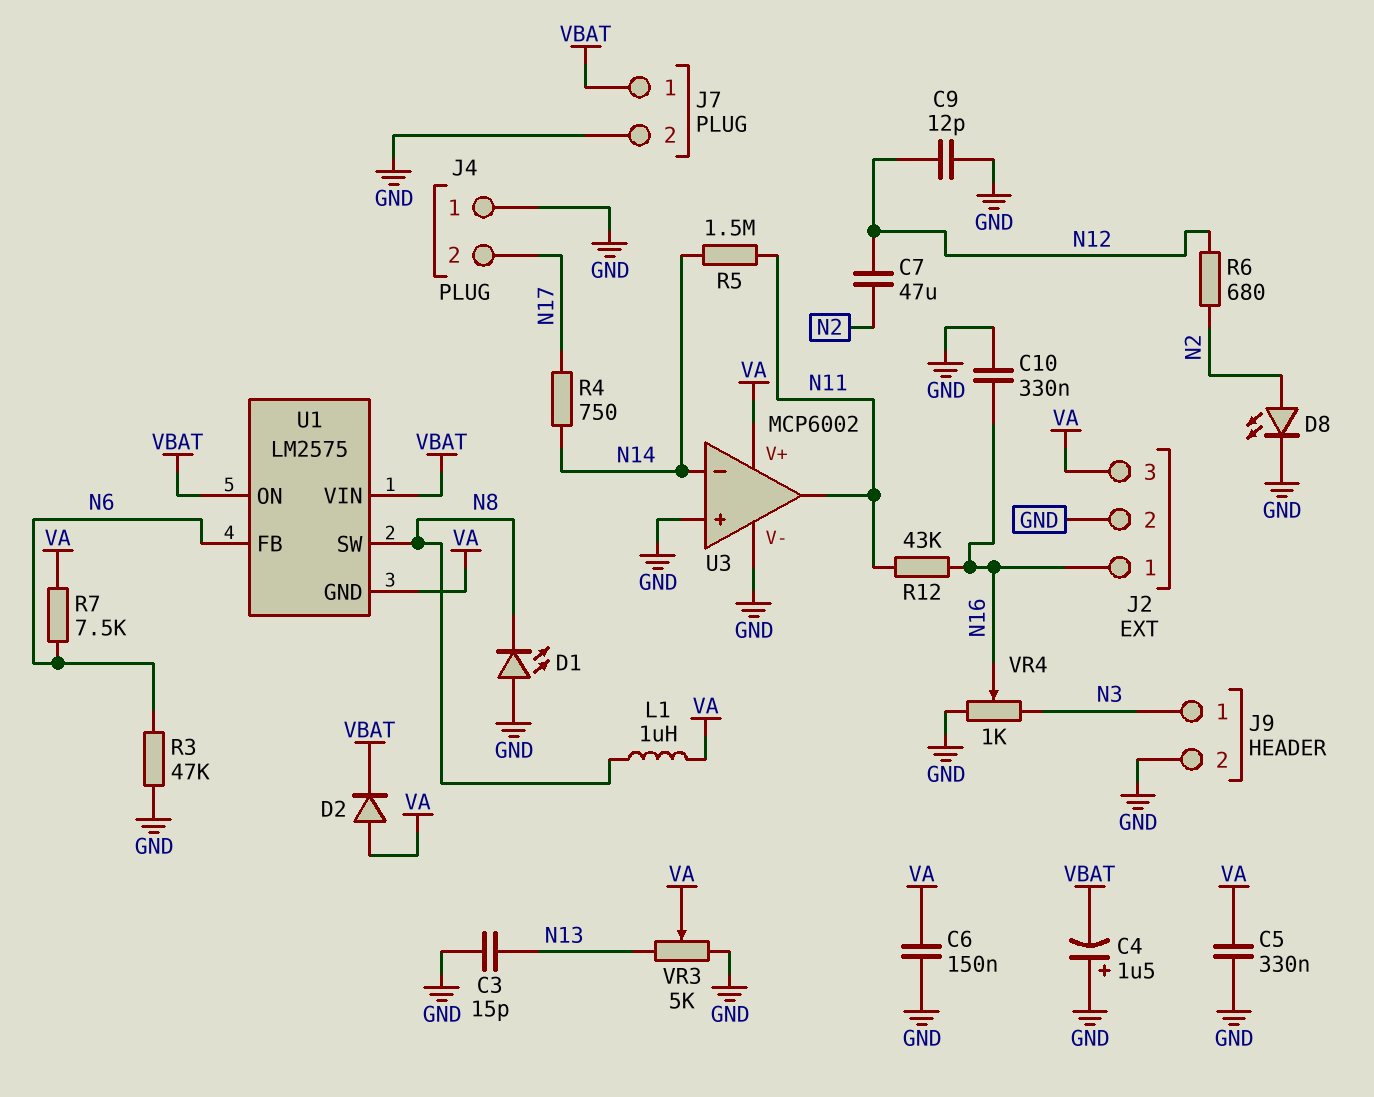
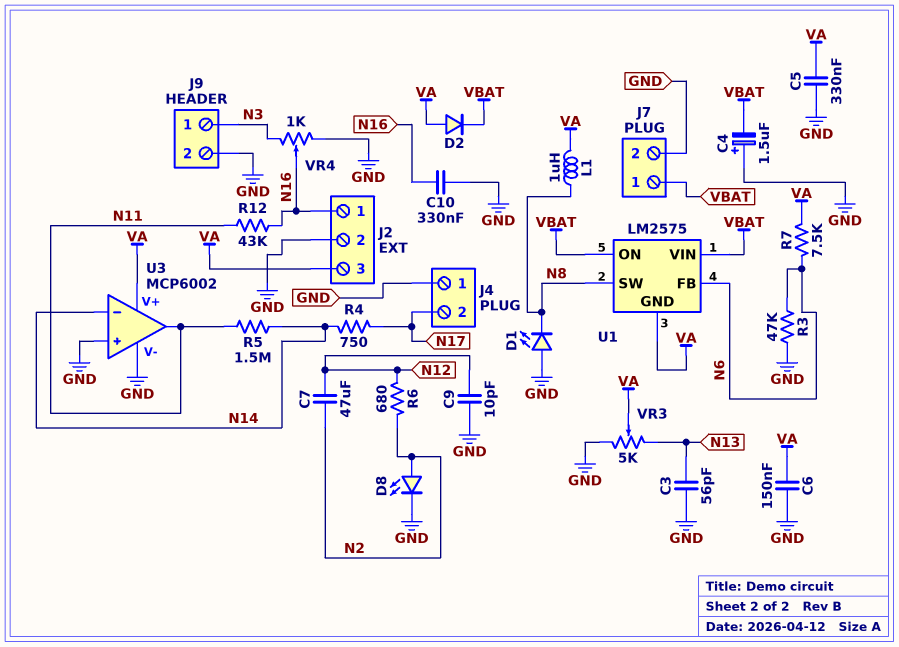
C3: 15pF (GND, N13) -> 56pF (GND, N13)
C9: 12pF (GND, N12) -> 10pF (GND, N12)

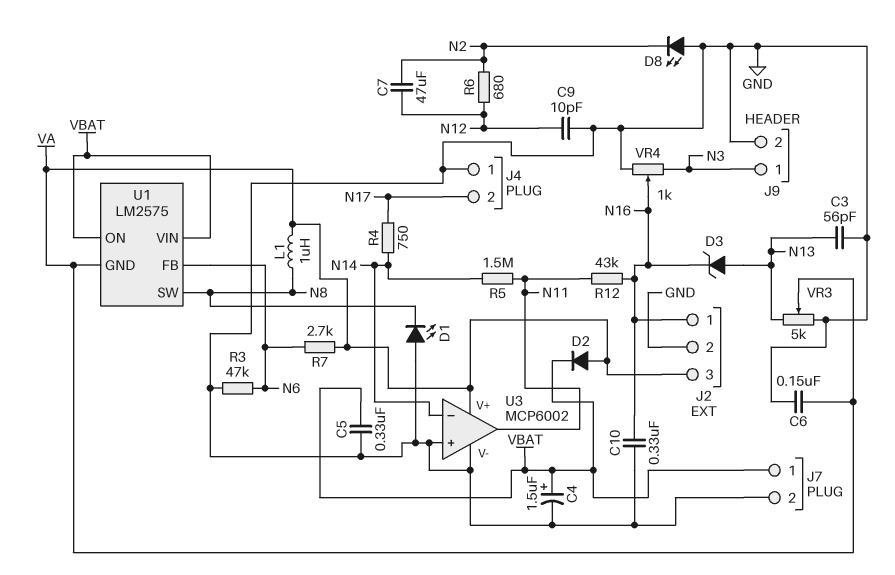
C4: 1.5uF (plus GND, minus VBAT) -> 1.5uF (plus VBAT, minus GND)
C5: 330nF (GND, VA) -> 330nF (GND, VBAT)
D3: none -> zener (A N13, K N16)
D8: LED (A N2, K GND) -> LED (A GND, K N2)
R7: 7.5k (N6, VA) -> 2.7k (N6, VA)

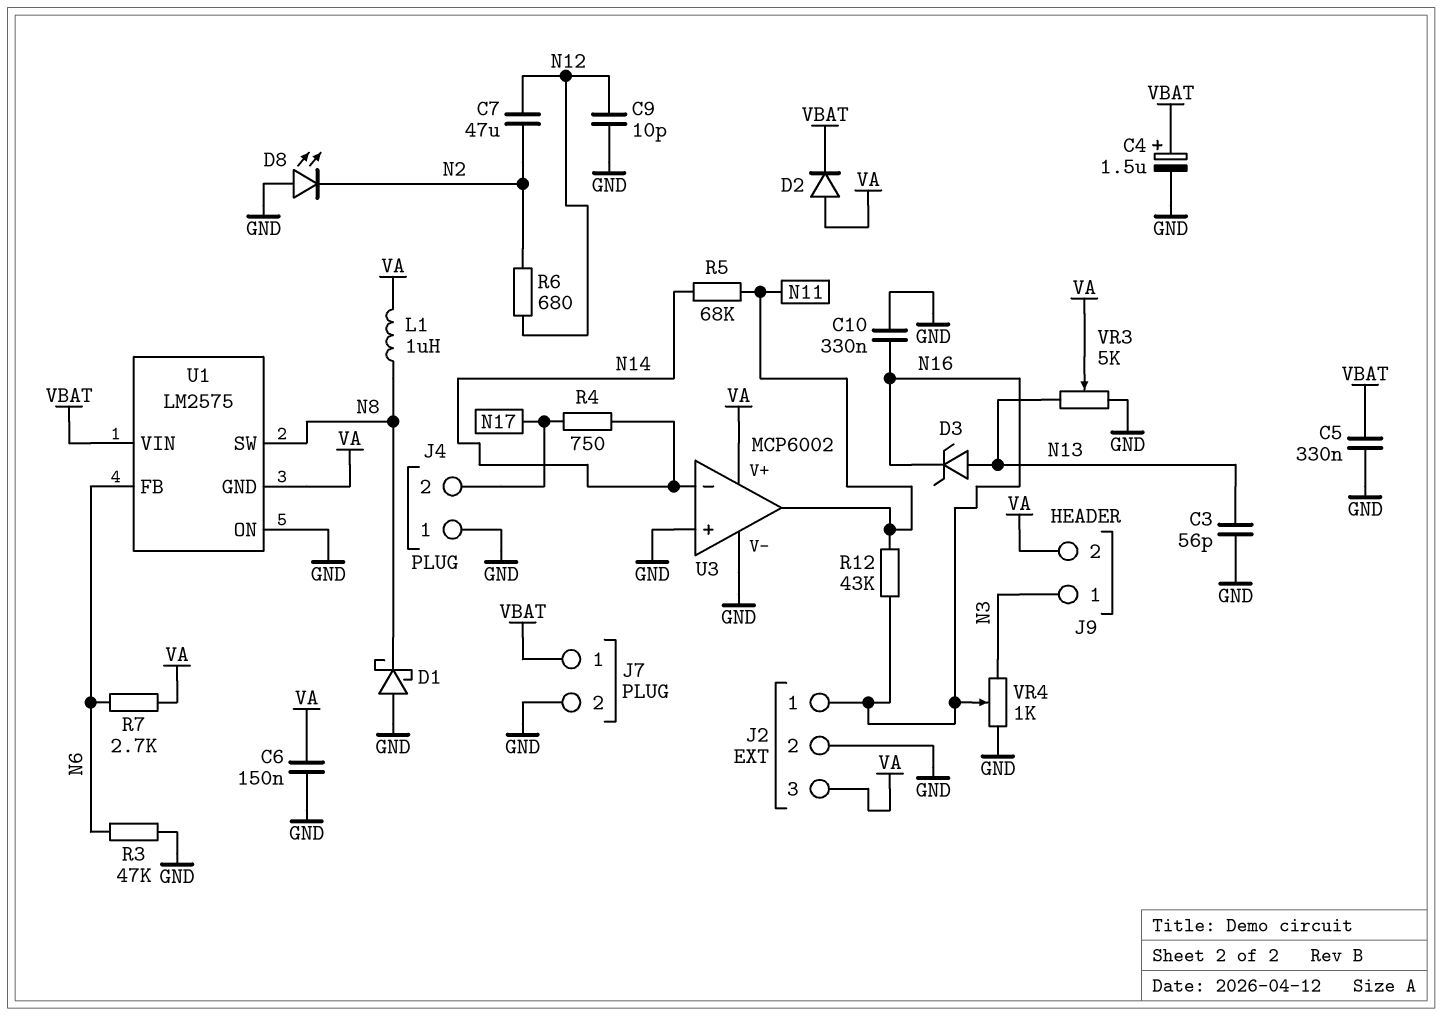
D1: LED (A GND, K N8) -> schottky (A GND, K N8)
J9 pin 2: GND -> VA
R5: 1.5M (N11, N14) -> 68k (N11, N14)
U1 pin ON: VBAT -> GND

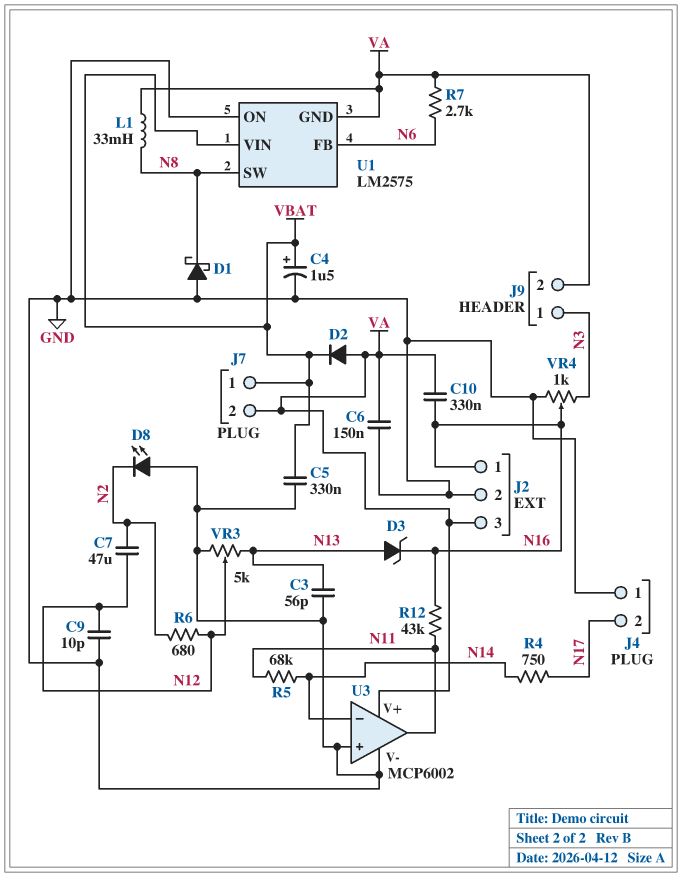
C10: 330nF (GND, N16) -> 330nF (N16, VA)
J7 pin 2: GND -> VA
L1: 1uH (N8, VA) -> 33mH (N8, VA)
R3: 47k (GND, N6) -> none
VR3: 5k (GND, N13, wiper VA) -> 5k (GND, N13, wiper N12)

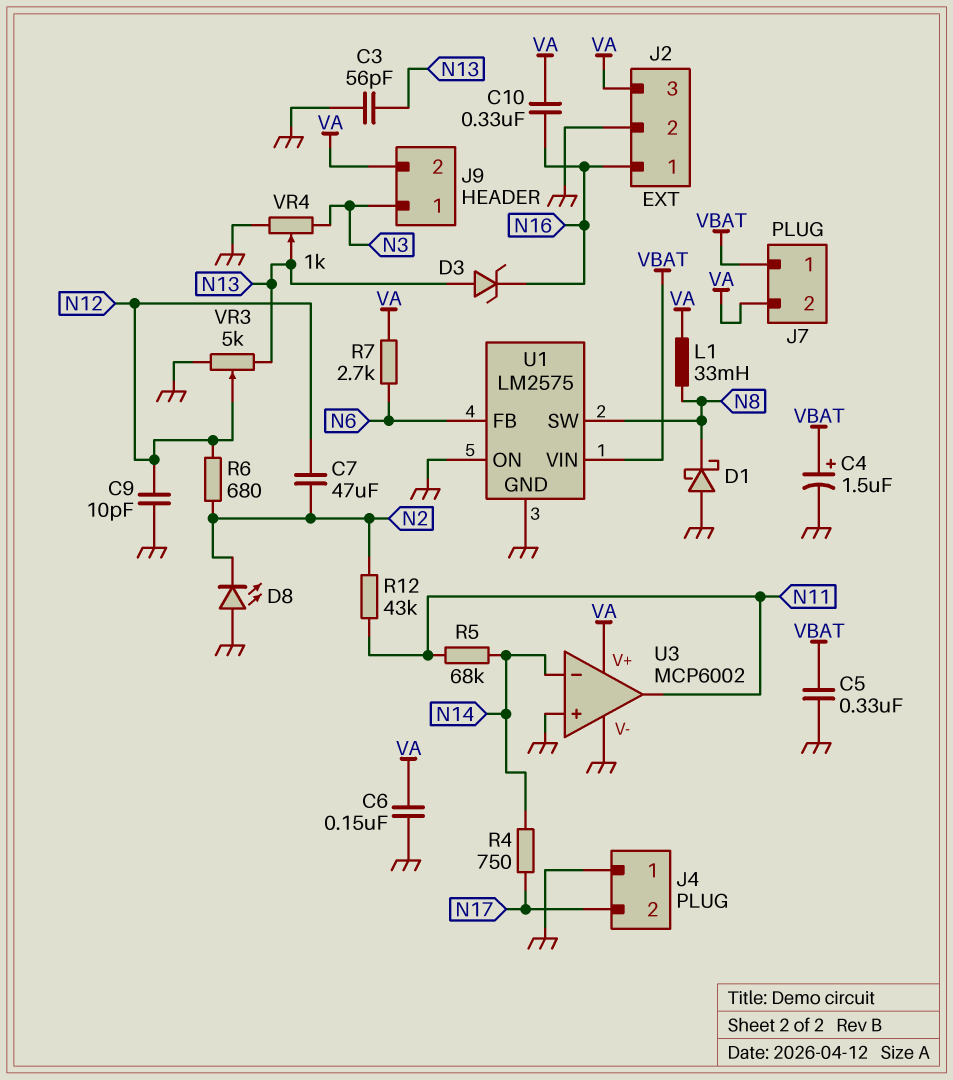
D2: diode (A VA, K VBAT) -> none
R12: 43k (N11, N16) -> 43k (N2, N11)
U1 pin GND: VA -> GND
VR4: 1k (GND, N3, wiper N16) -> 1k (GND, N3, wiper N13)

